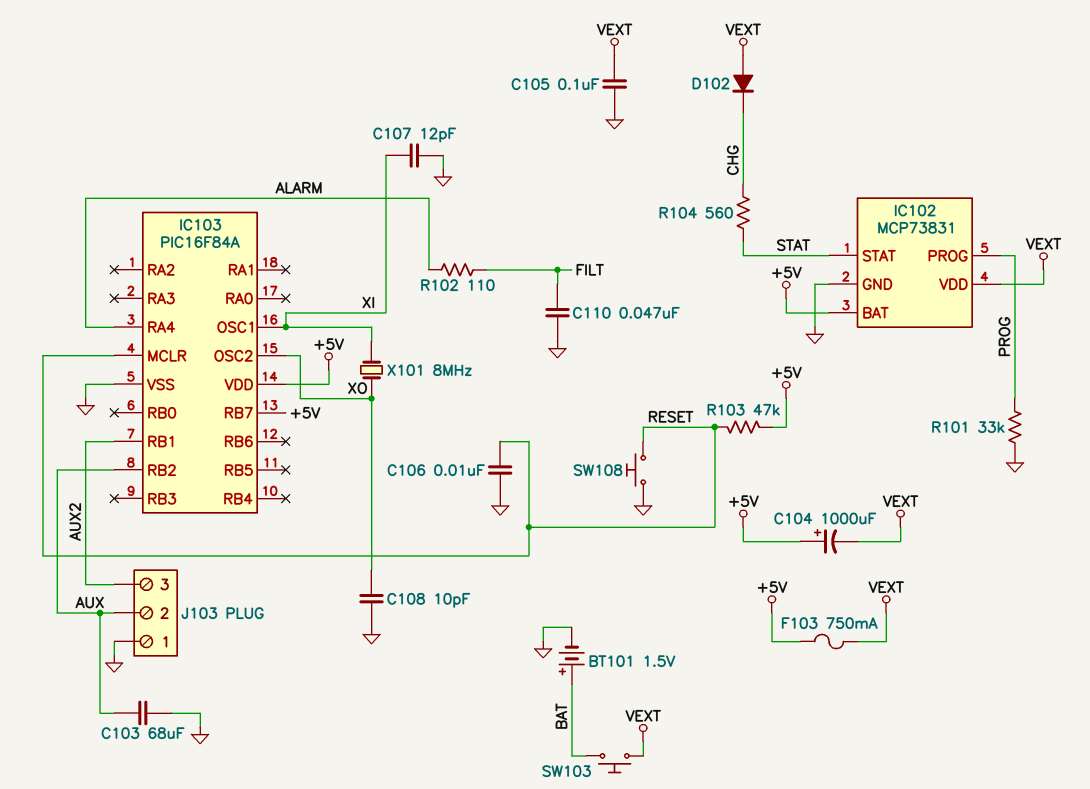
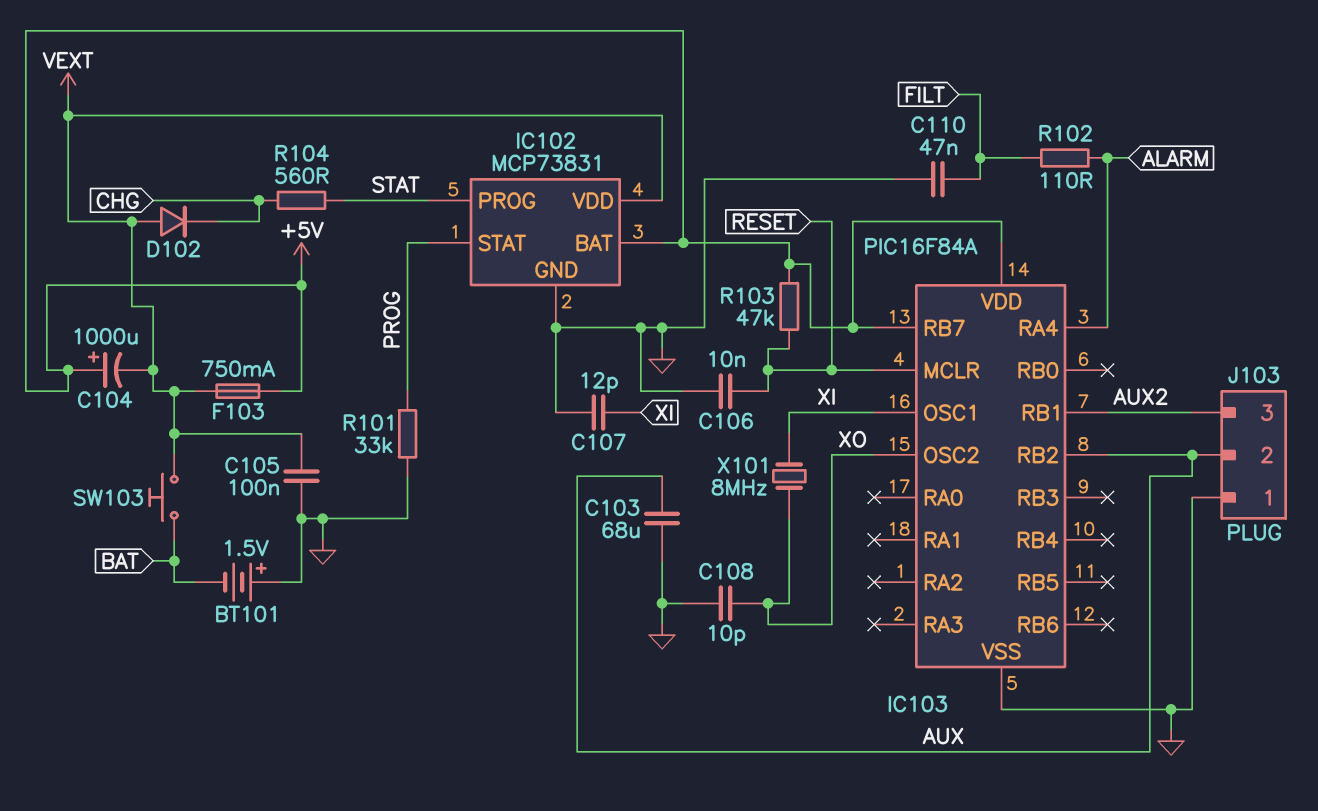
BT101: 1.5V (plus BAT, minus GND) -> 1.5V (plus GND, minus BAT)
IC102 pin PROG: PROG -> STAT
IC102 pin STAT: STAT -> PROG
SW108: button (GND, RESET) -> none

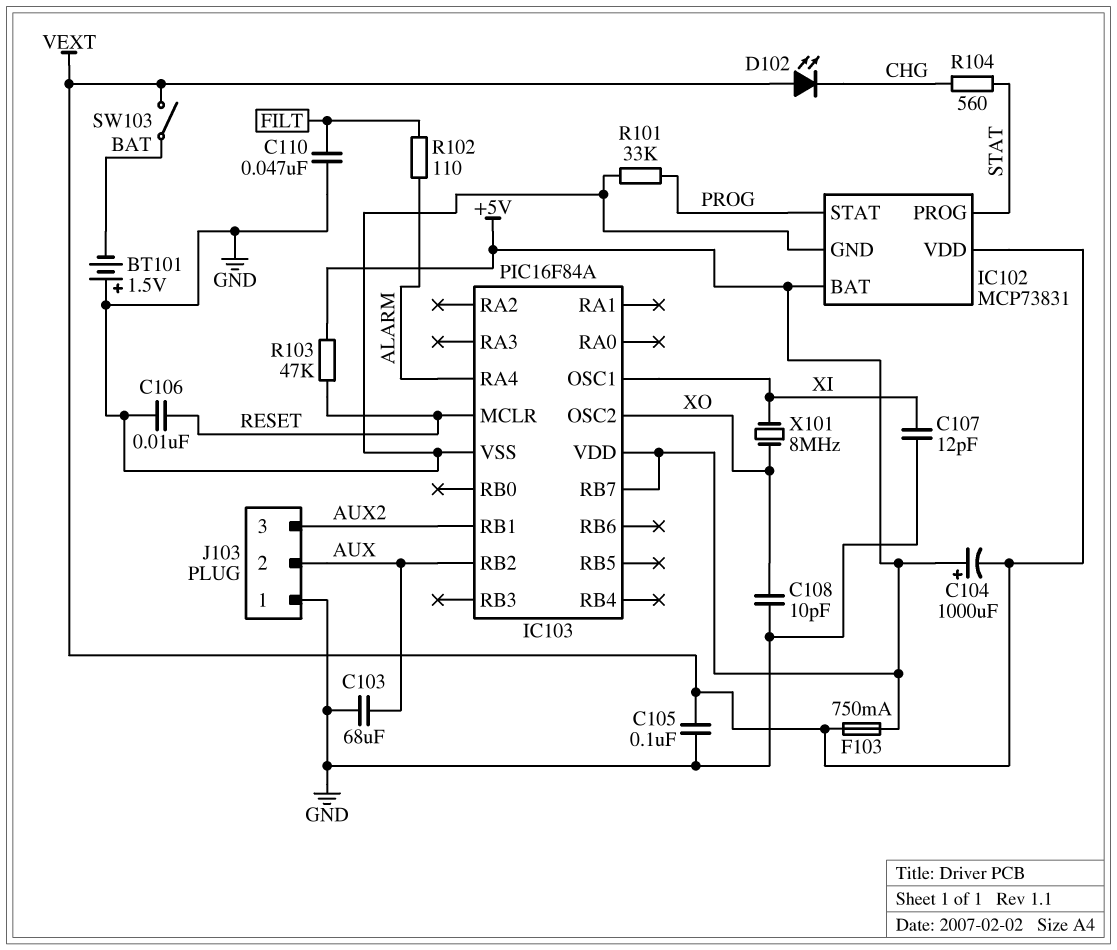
D102: diode (A VEXT, K CHG) -> LED (A VEXT, K CHG)
SW103: button (BAT, VEXT) -> switch (BAT, VEXT)

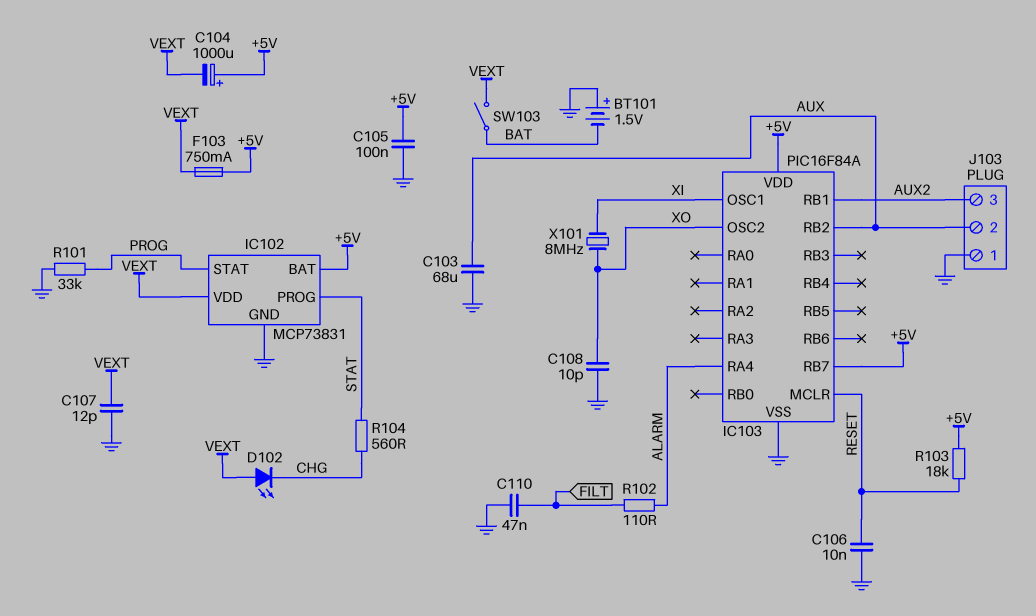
C105: 100nF (GND, VEXT) -> 100nF (+5V, GND)
C107: 12pF (GND, XI) -> 12pF (GND, VEXT)
R103: 47k (+5V, RESET) -> 18k (+5V, RESET)

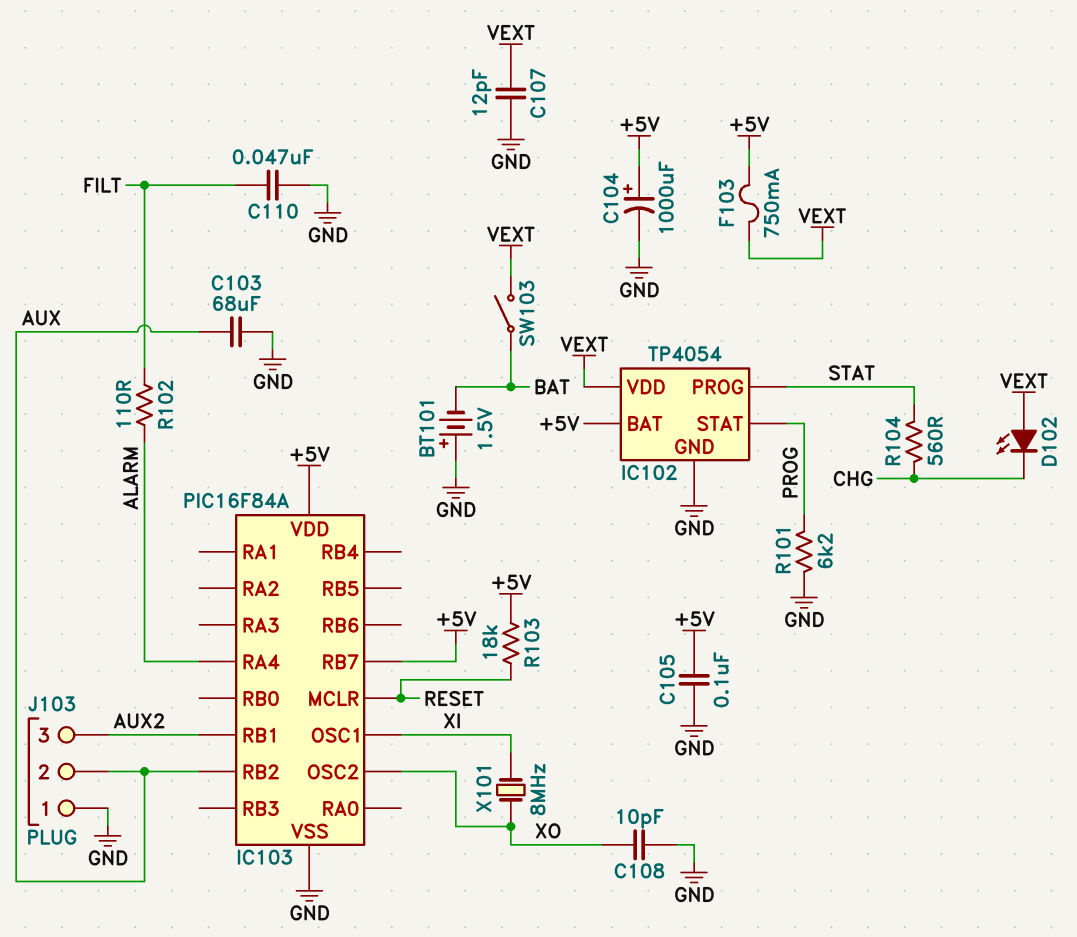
C104: 1000uF (plus +5V, minus VEXT) -> 1000uF (plus +5V, minus GND)
C106: 10nF (GND, RESET) -> none
IC102: MCP73831 -> TP4054
R101: 33k (GND, PROG) -> 6.2k (GND, PROG)

